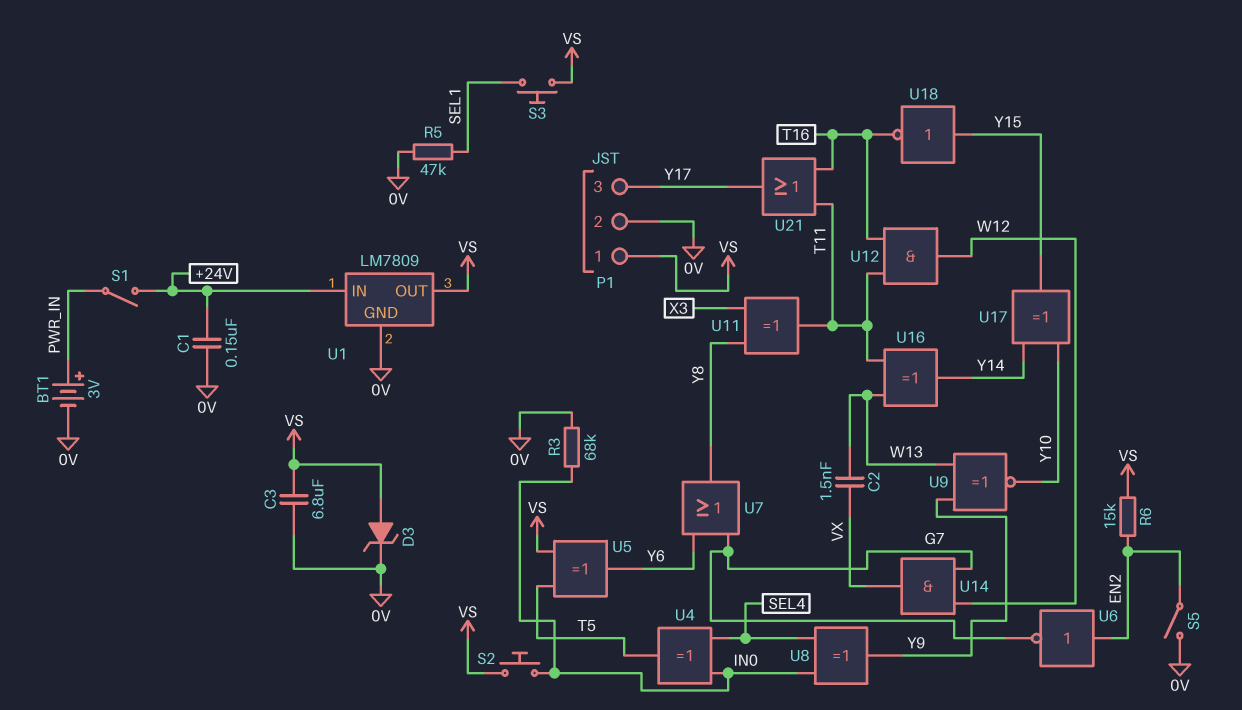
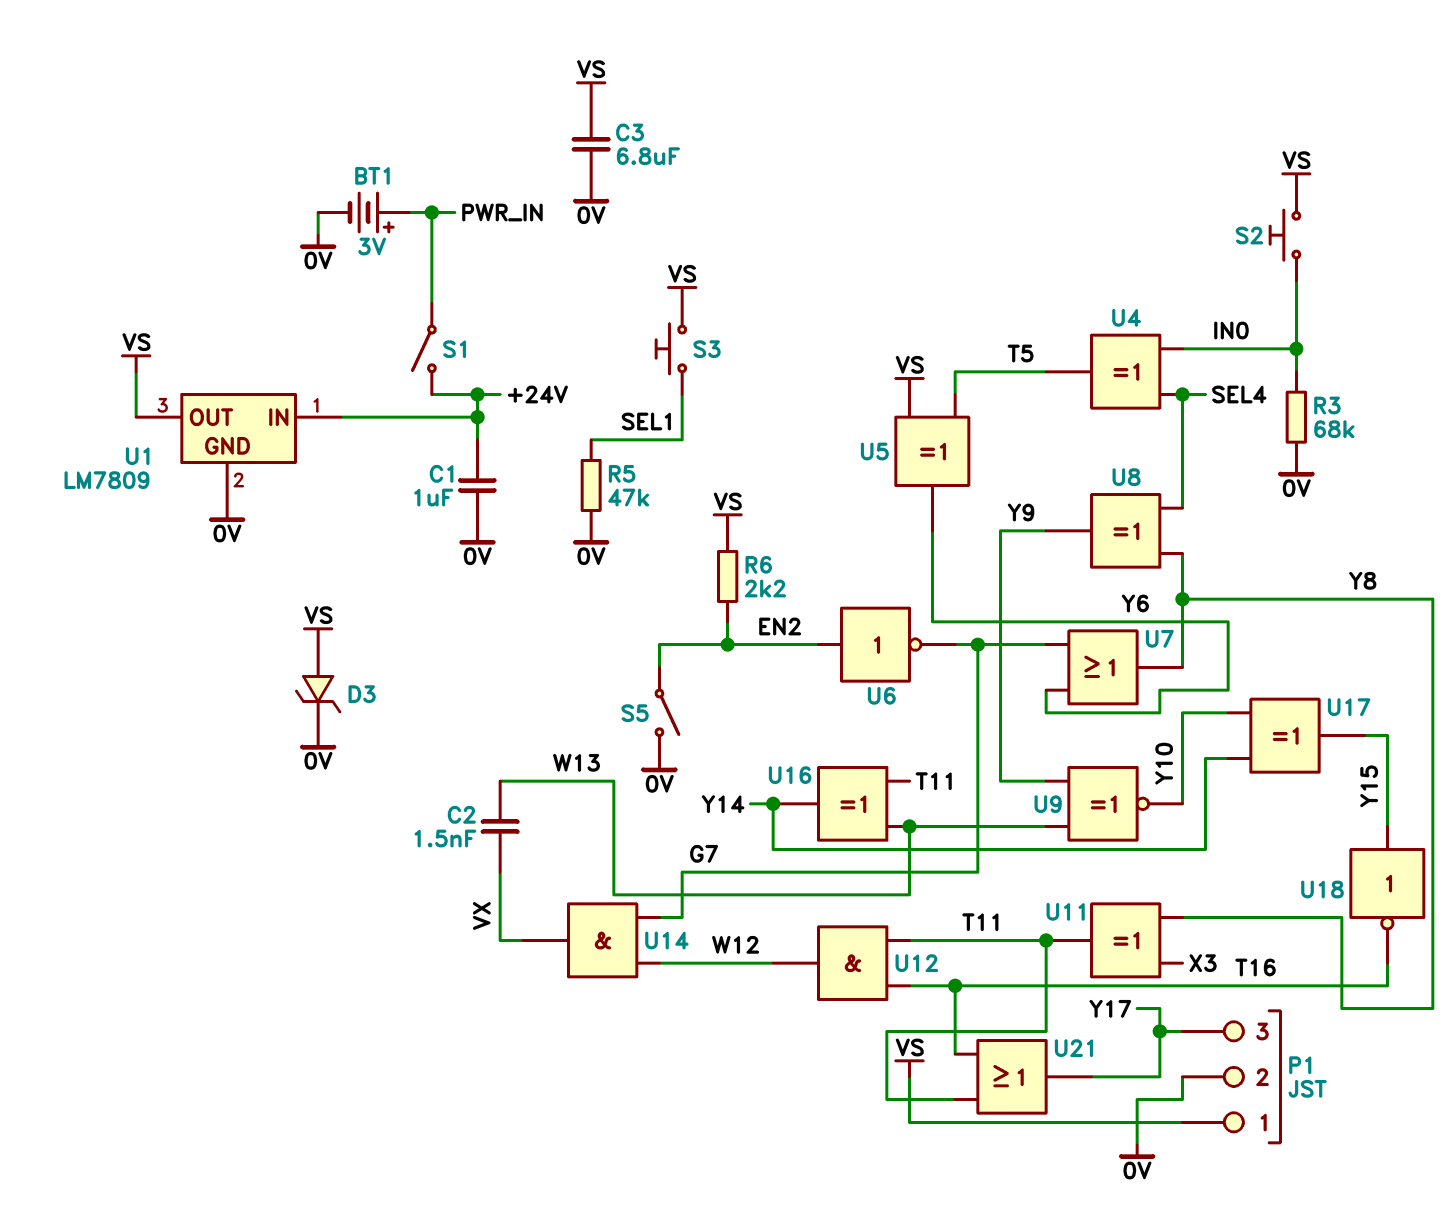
C1: 150nF (+24V, 0V) -> 1uF (+24V, 0V)
R6: 15k (EN2, VS) -> 2.2k (EN2, VS)
U8: XOR (in IN0, in SEL4, out Y9) -> XOR (in SEL4, in Y8, out Y9)

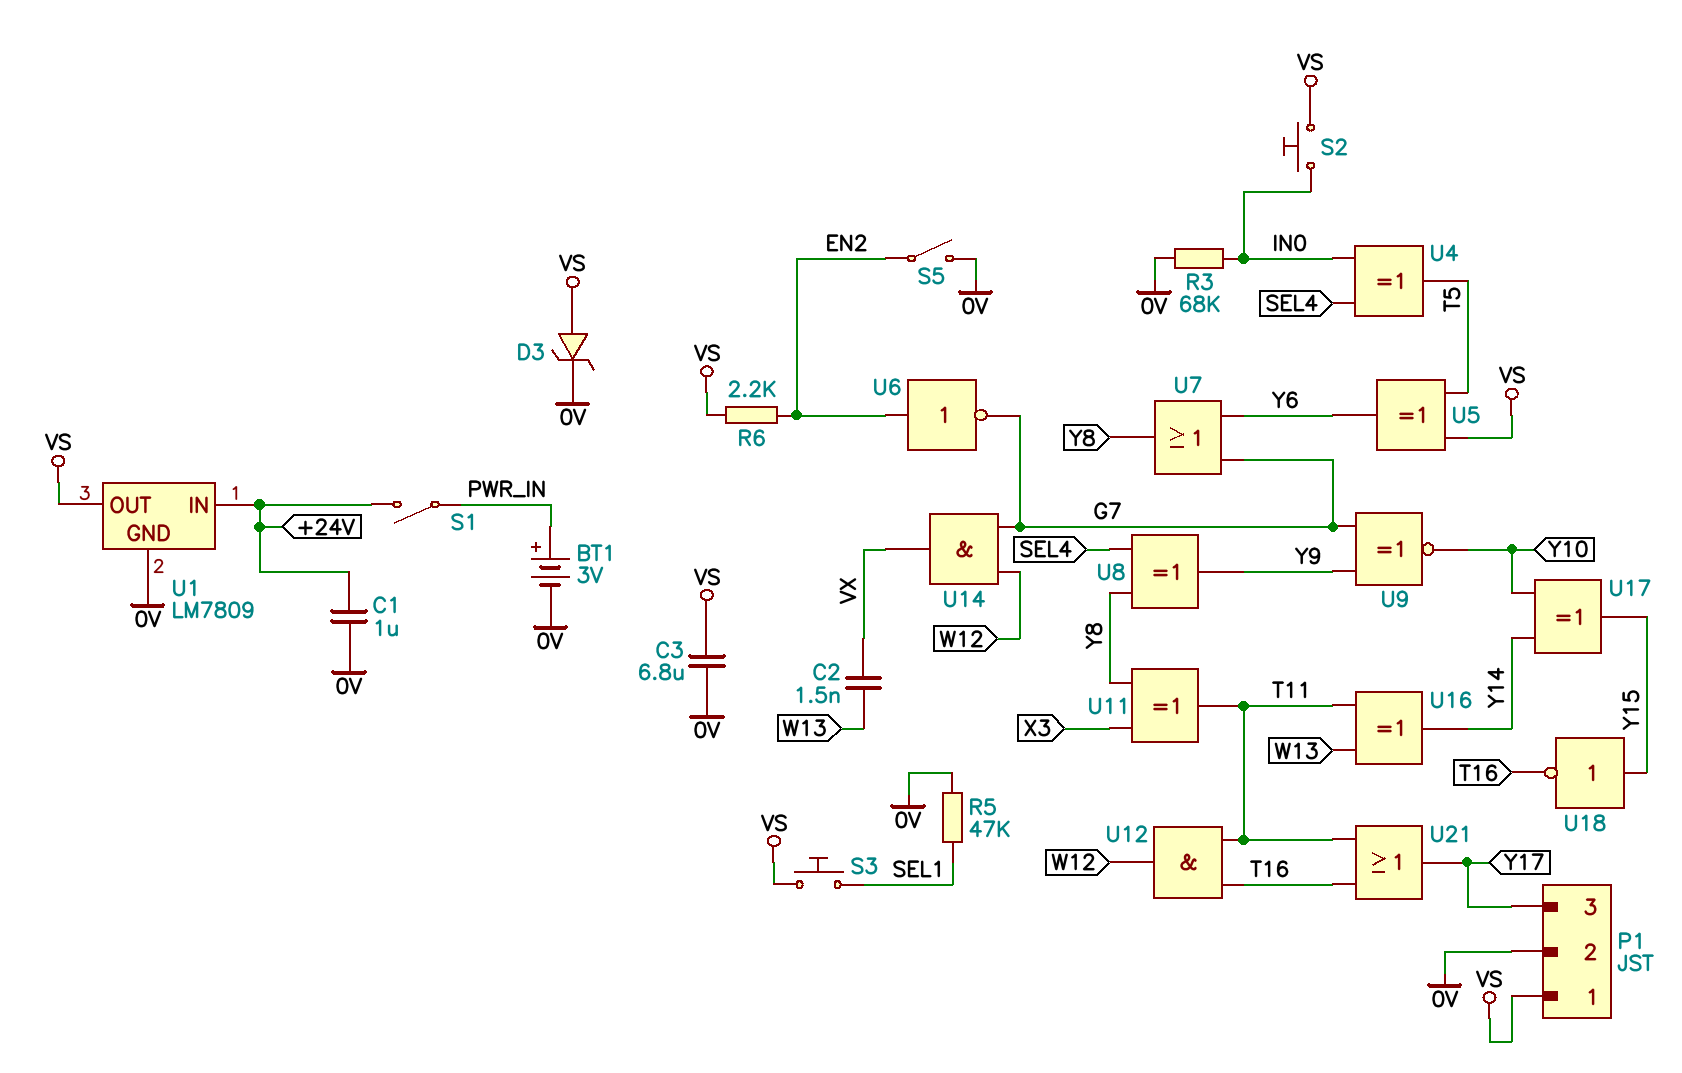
U9: XNOR (in W13, in Y9, out Y10) -> XNOR (in G7, in Y9, out Y10)

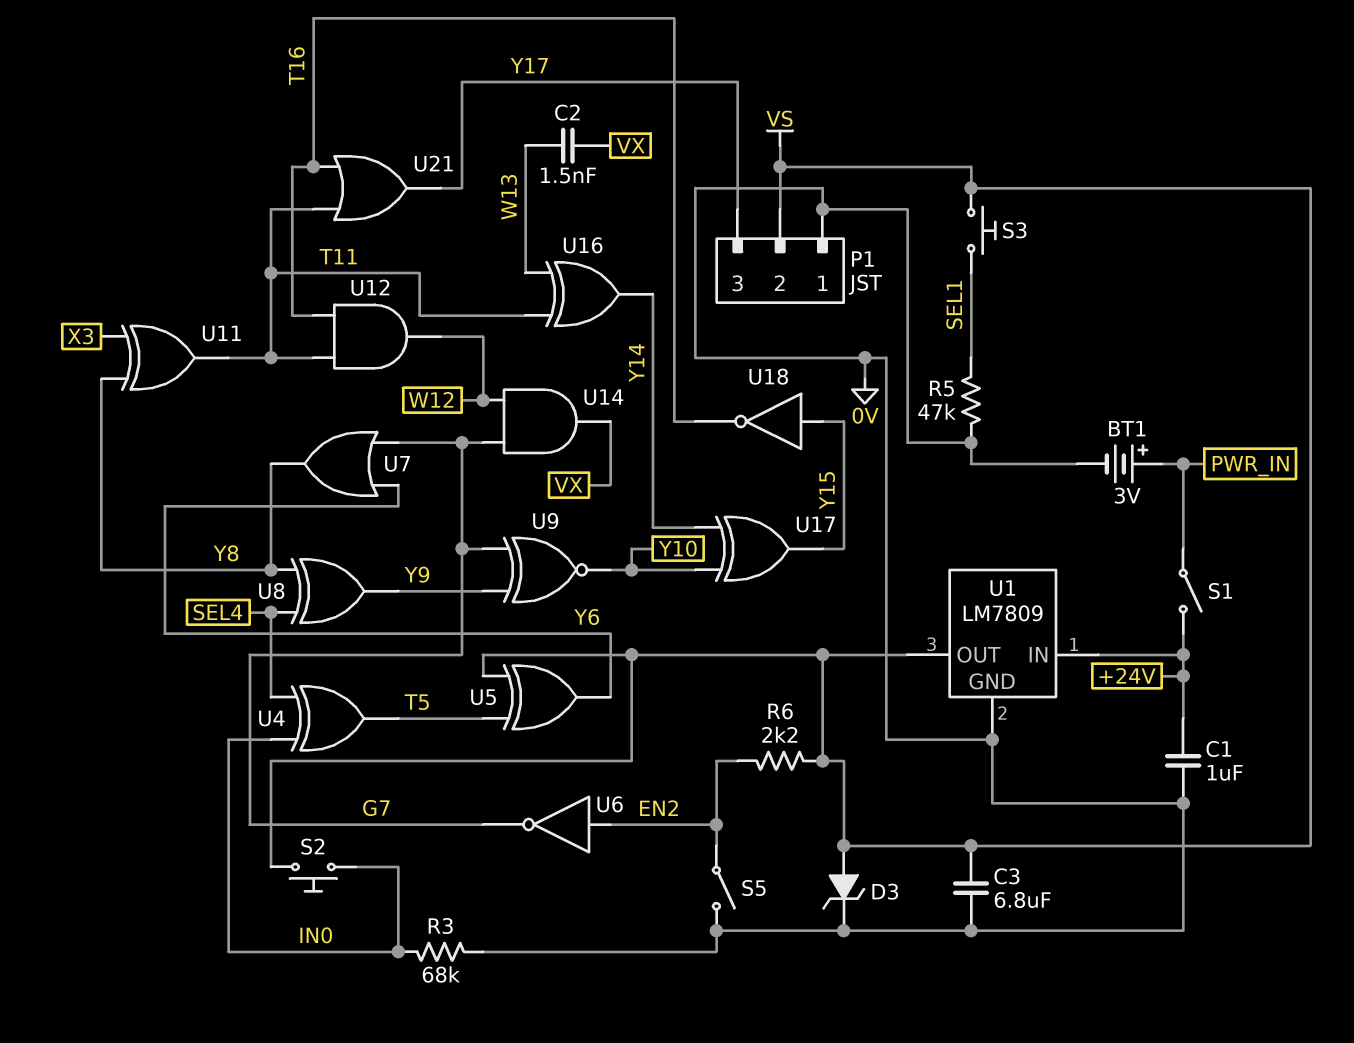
P1 pin 1: VS -> 0V
P1 pin 2: 0V -> VS

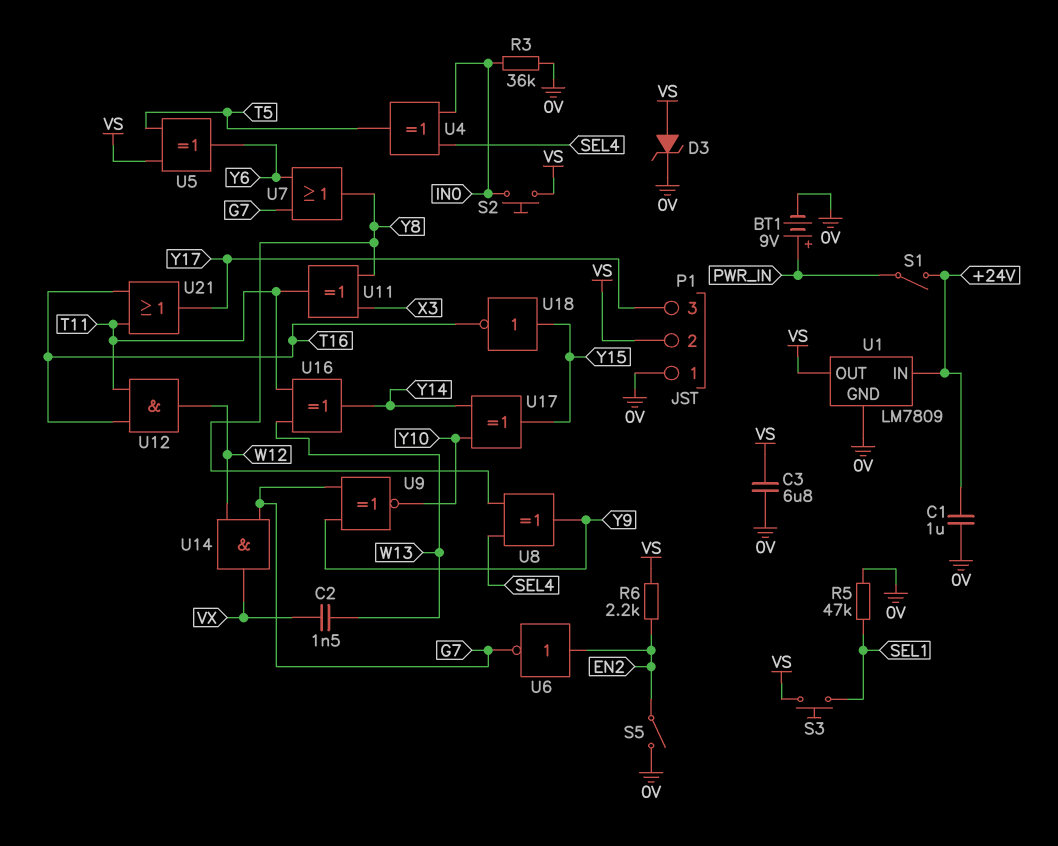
BT1: 3V (plus PWR_IN, minus 0V) -> 9V (plus PWR_IN, minus 0V)
R3: 68k (0V, IN0) -> 36k (0V, IN0)

